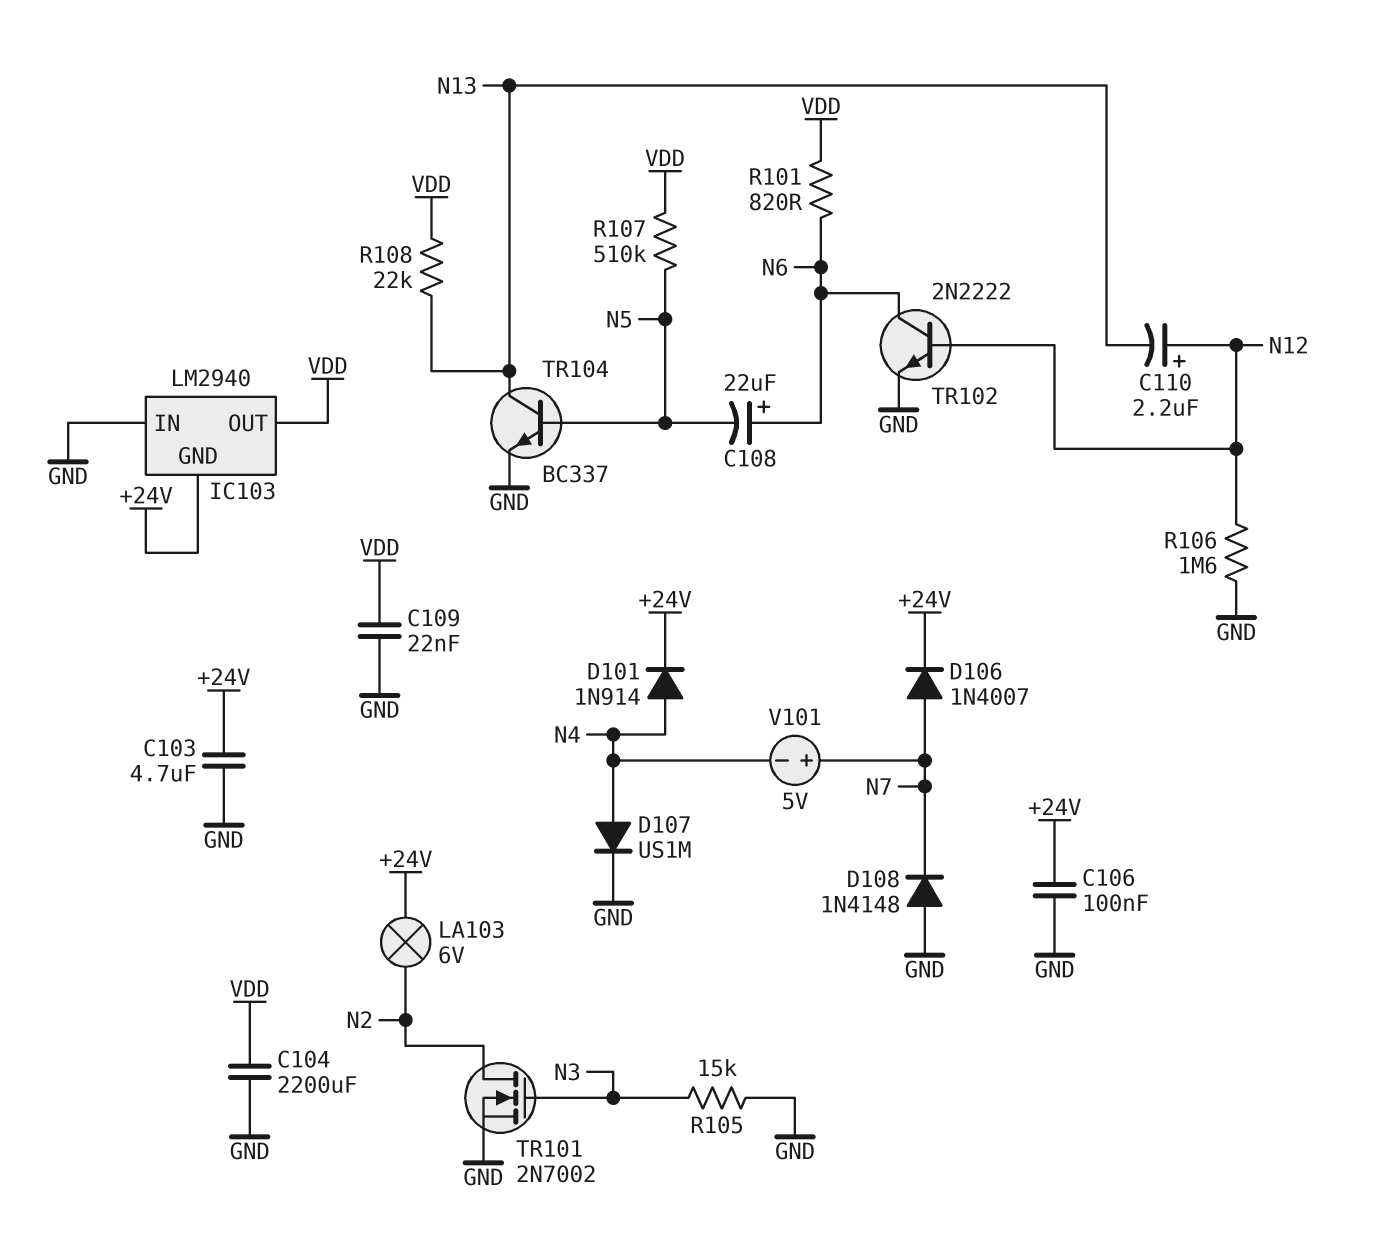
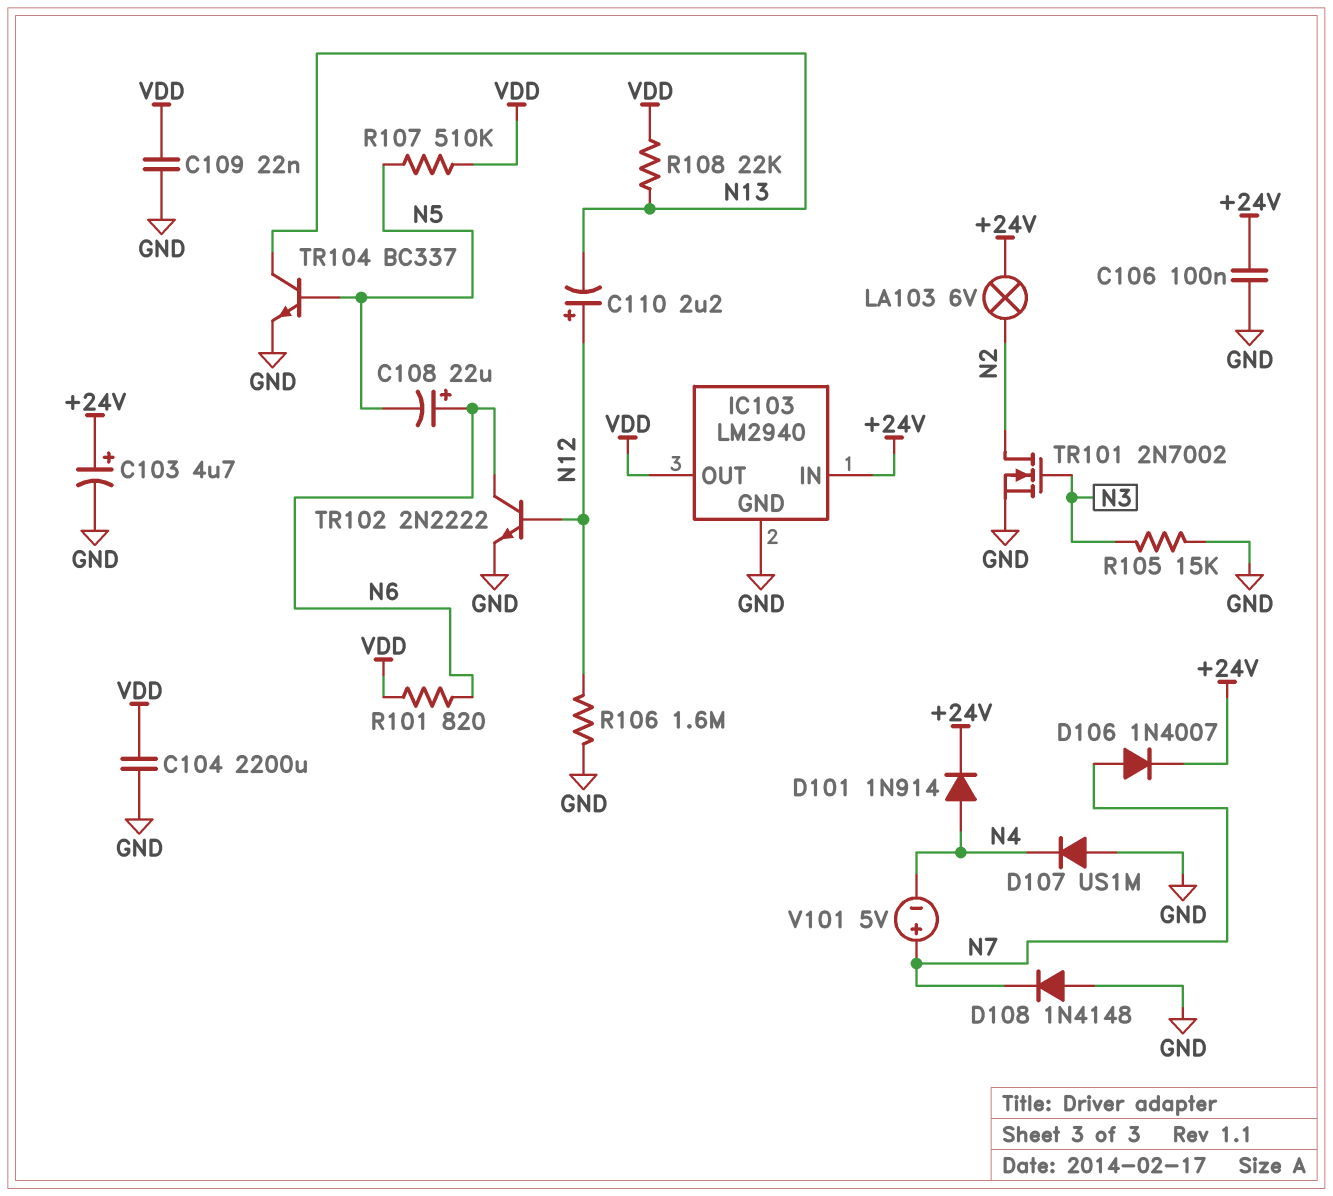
C103: 4.7uF (+24V, GND) -> 4.7uF (plus +24V, minus GND)
D107: diode US1M (A N4, K GND) -> diode US1M (A GND, K N4)
IC103 pin GND: +24V -> GND
IC103 pin IN: GND -> +24V

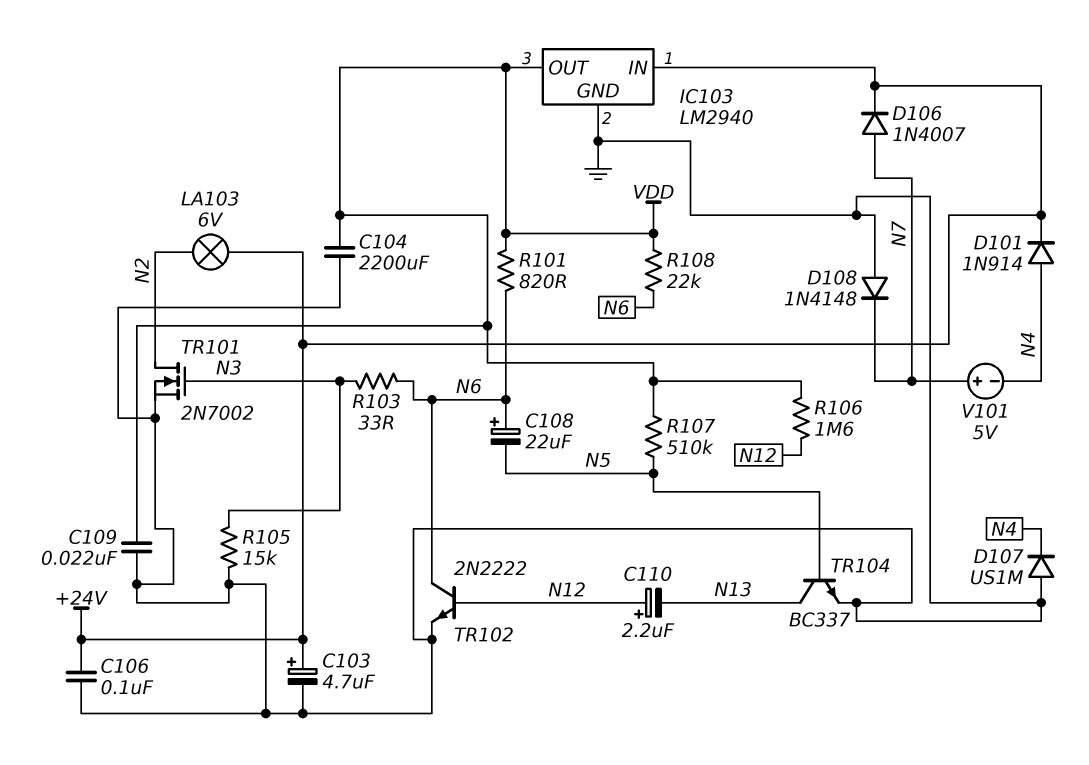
R103: none -> 33 (N3, N6)
R106: 1.6M (GND, N12) -> 1.6M (N12, VDD)
R108: 22k (N13, VDD) -> 22k (N6, VDD)

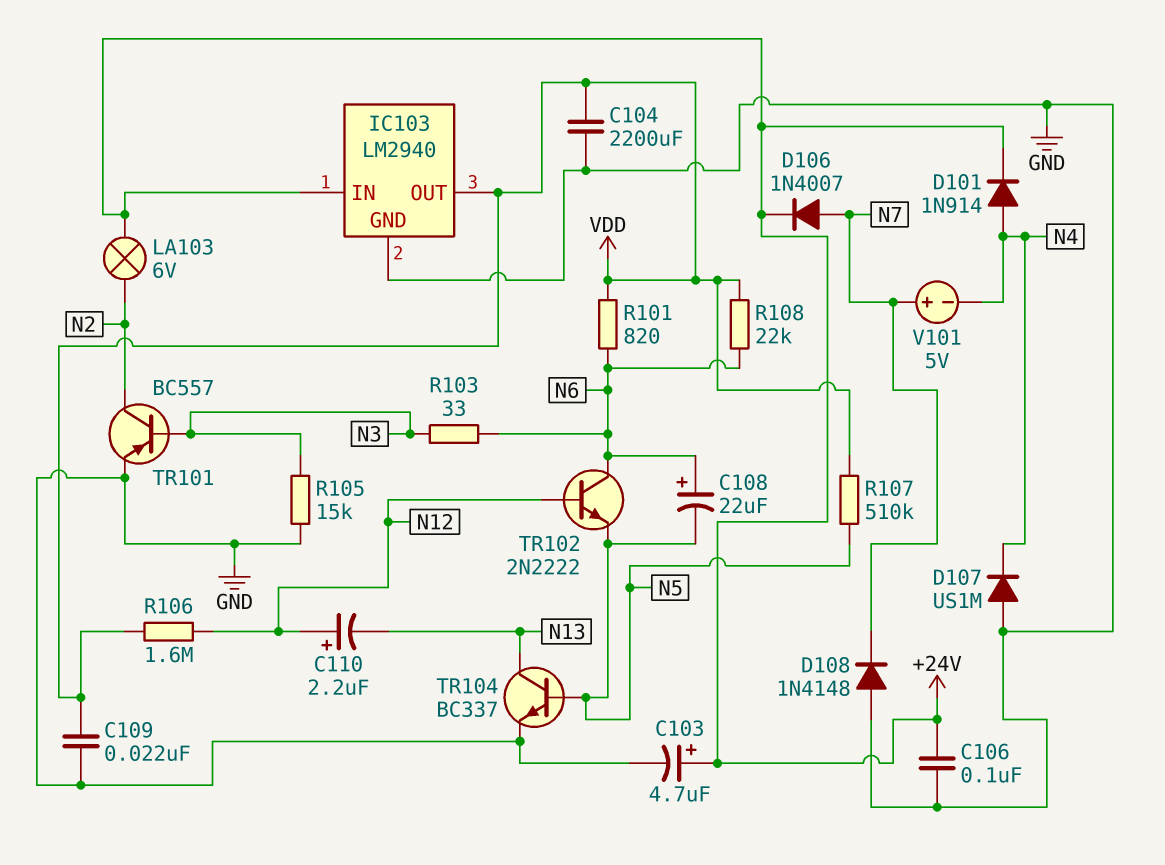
TR101: NMOS 2N7002 (G N3, D N2, S GND) -> PNP BC557 (B N3, C N2, E GND)
TR102: NPN 2N2222 (B N12, C N6, E GND) -> NPN 2N2222 (B N12, C N6, E N5)

